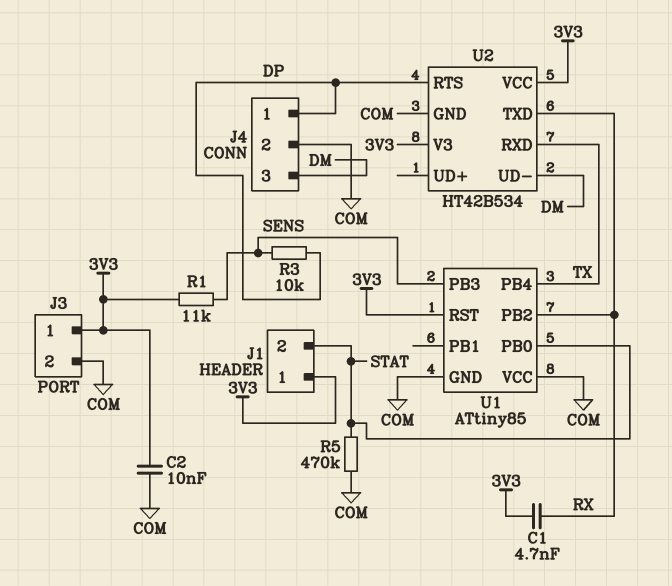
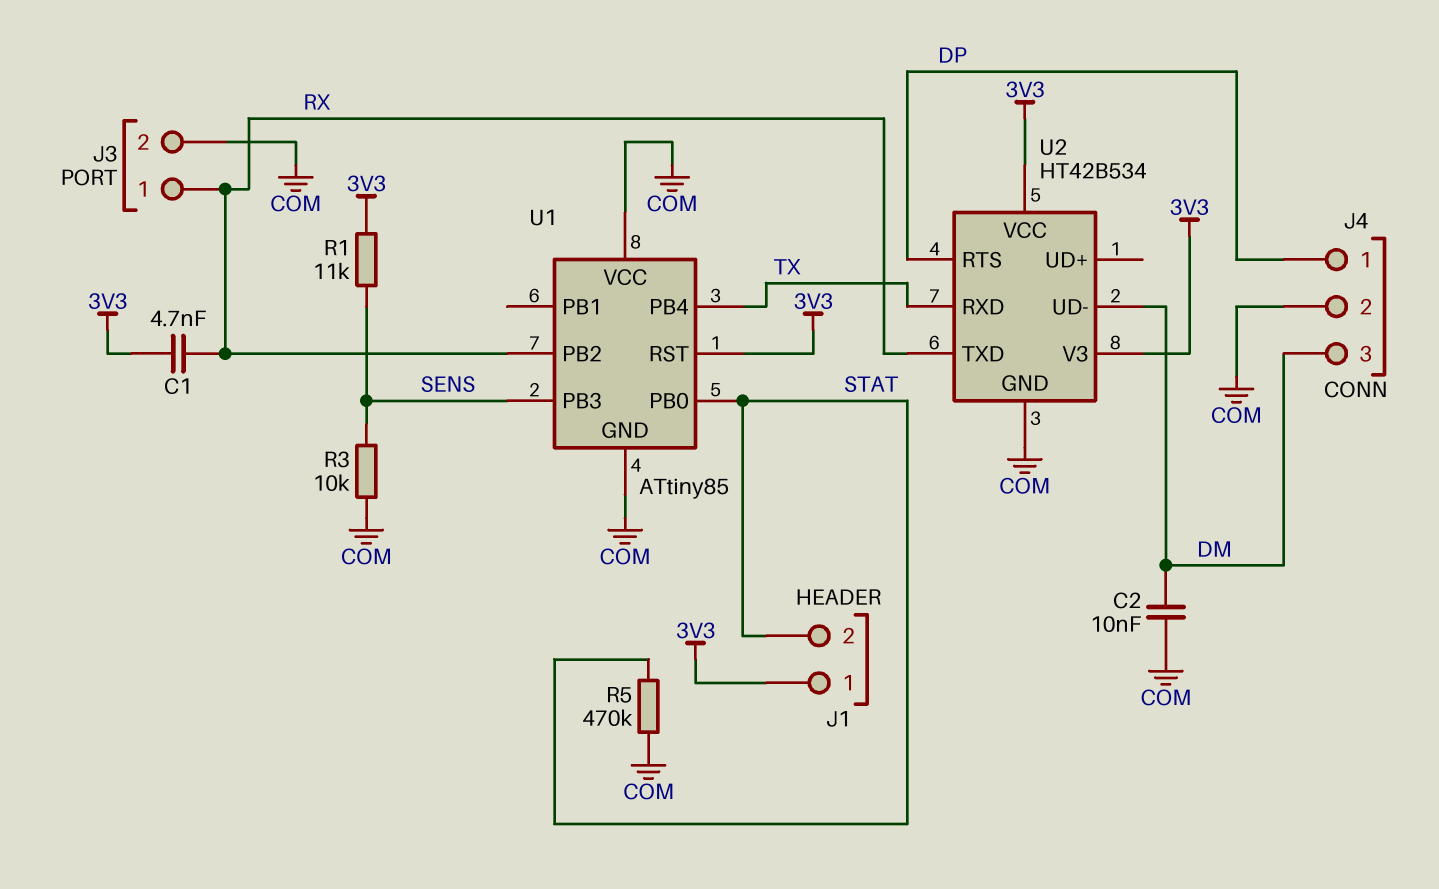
C2: 10nF (3V3, COM) -> 10nF (COM, DM)
J3 pin 1: 3V3 -> RX
R3: 10k (DP, SENS) -> 10k (COM, SENS)

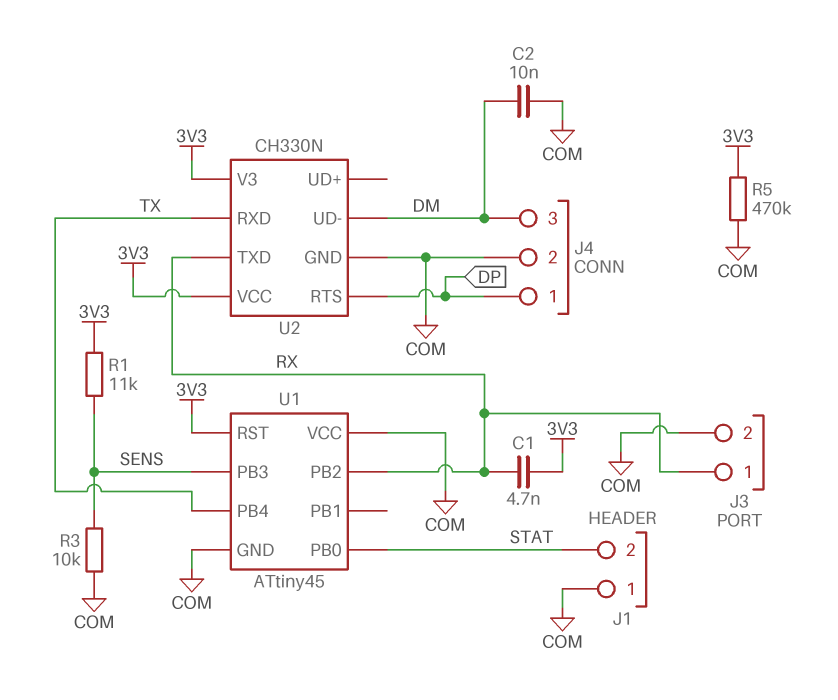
J1 pin 1: 3V3 -> COM
R5: 470k (COM, STAT) -> 470k (3V3, COM)
U1: ATtiny85 -> ATtiny45
U2: HT42B534 -> CH330N

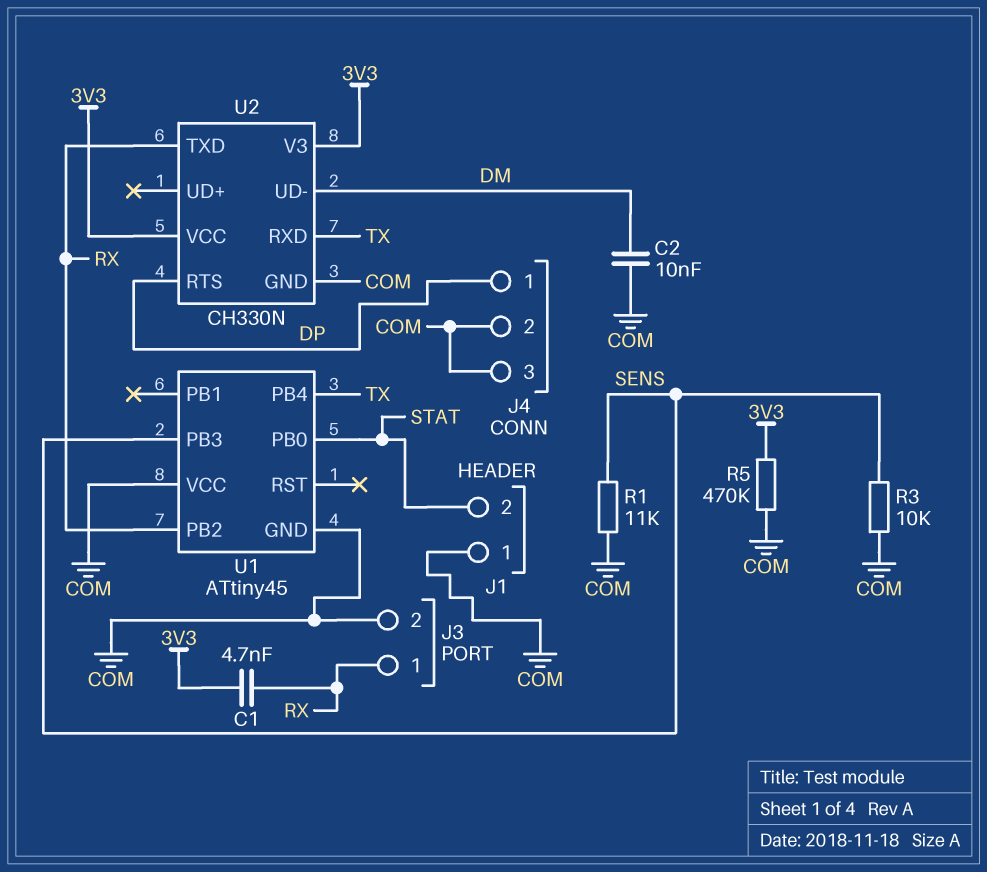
J4 pin 3: DM -> COM
R1: 11k (3V3, SENS) -> 11k (COM, SENS)
U1 pin RST: 3V3 -> none

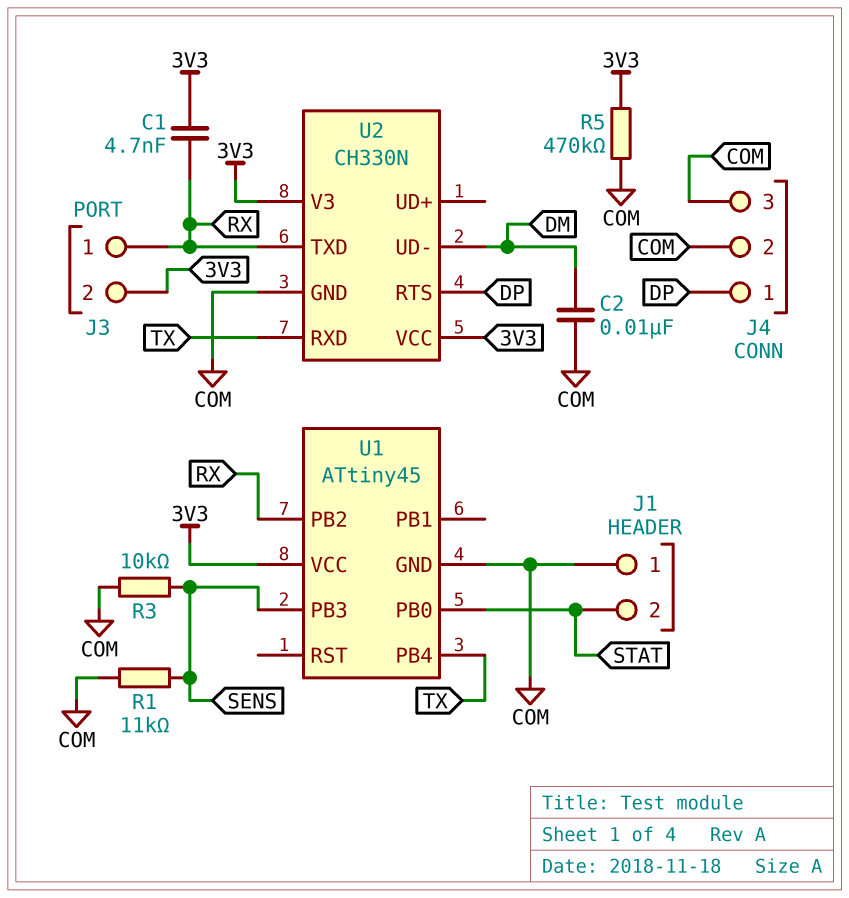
J3 pin 2: COM -> 3V3
U1 pin VCC: COM -> 3V3

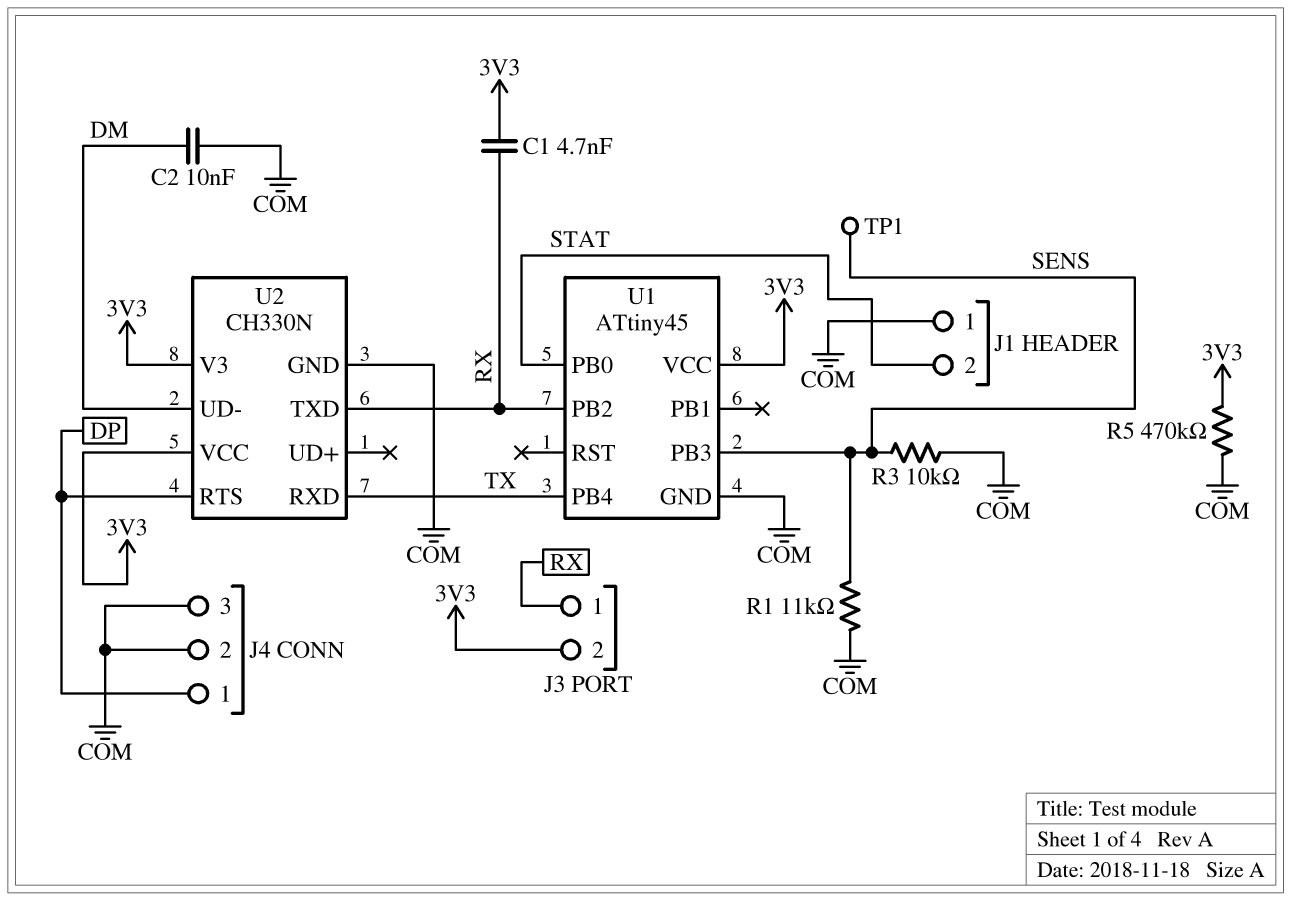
TP1: none -> test point (SENS)

